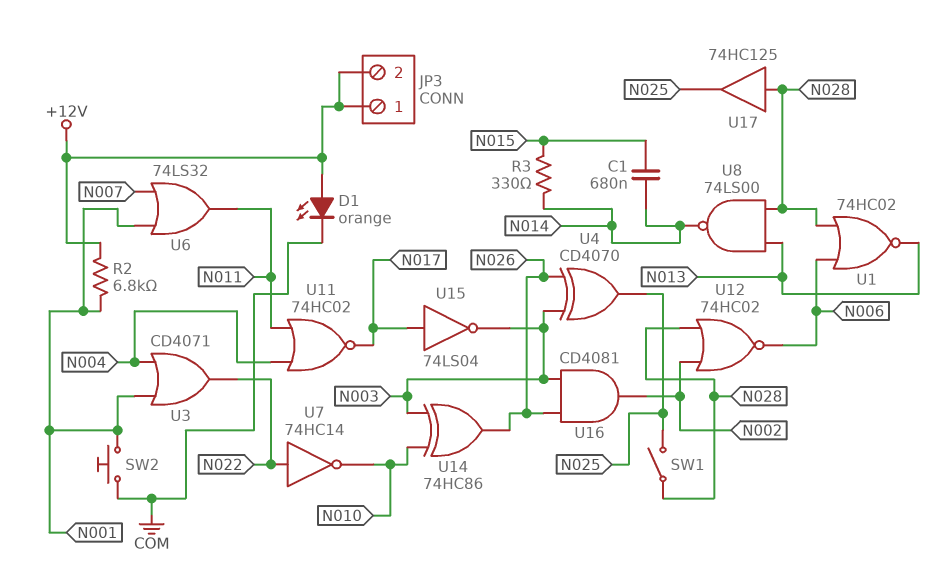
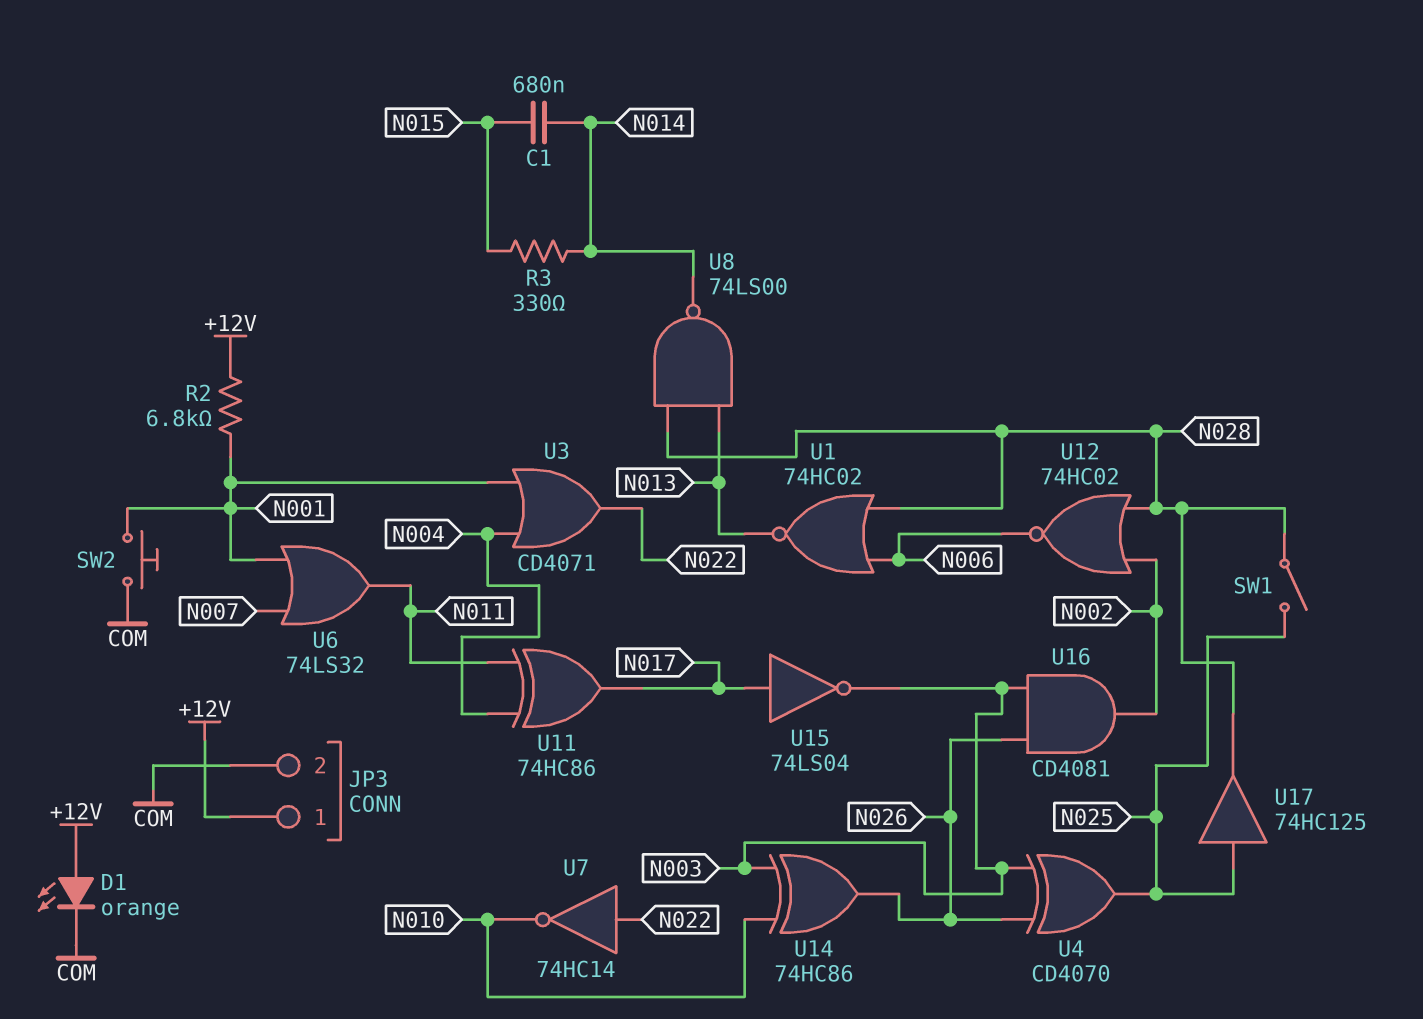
JP3 pin 2: +12V -> COM
U11: NOR 74HC02 (in N004, in N011, out N017) -> XOR 74HC86 (in N004, in N011, out N017)
U17: buffer 74HC125 (in N028, out N025) -> buffer 74HC125 (in N025, out N028)

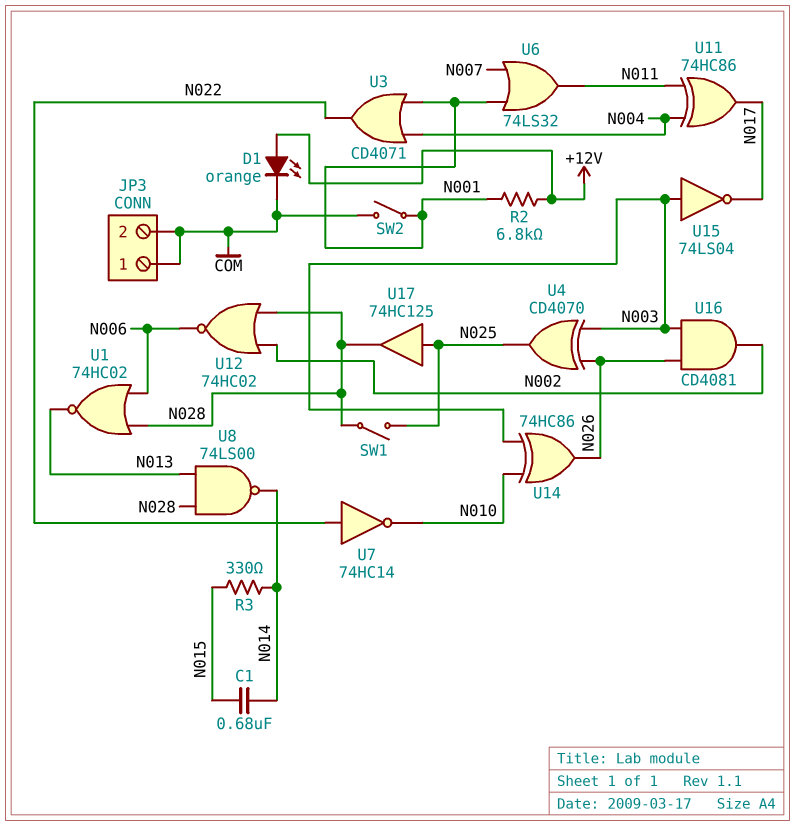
JP3 pin 1: +12V -> COM
SW2: button (COM, N001) -> switch (COM, N001)
U15: NOT 74LS04 (in N017, out N003) -> NOT 74LS04 (in N003, out N017)

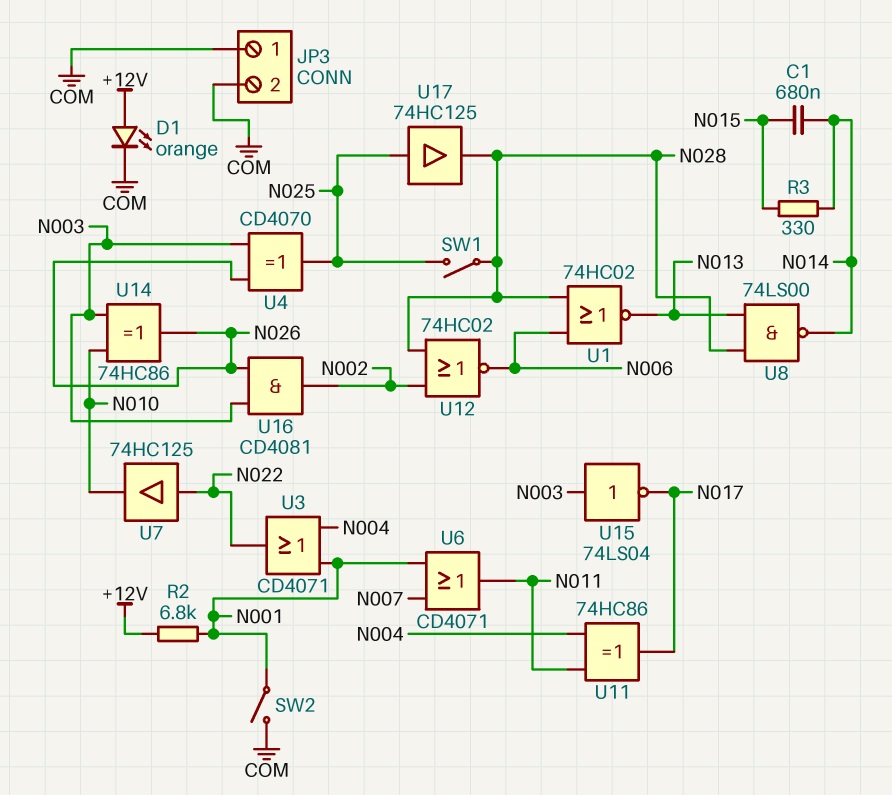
U6: OR 74LS32 (in N001, in N007, out N011) -> OR CD4071 (in N001, in N007, out N011)
U7: NOT 74HC14 (in N022, out N010) -> buffer 74HC125 (in N022, out N010)

